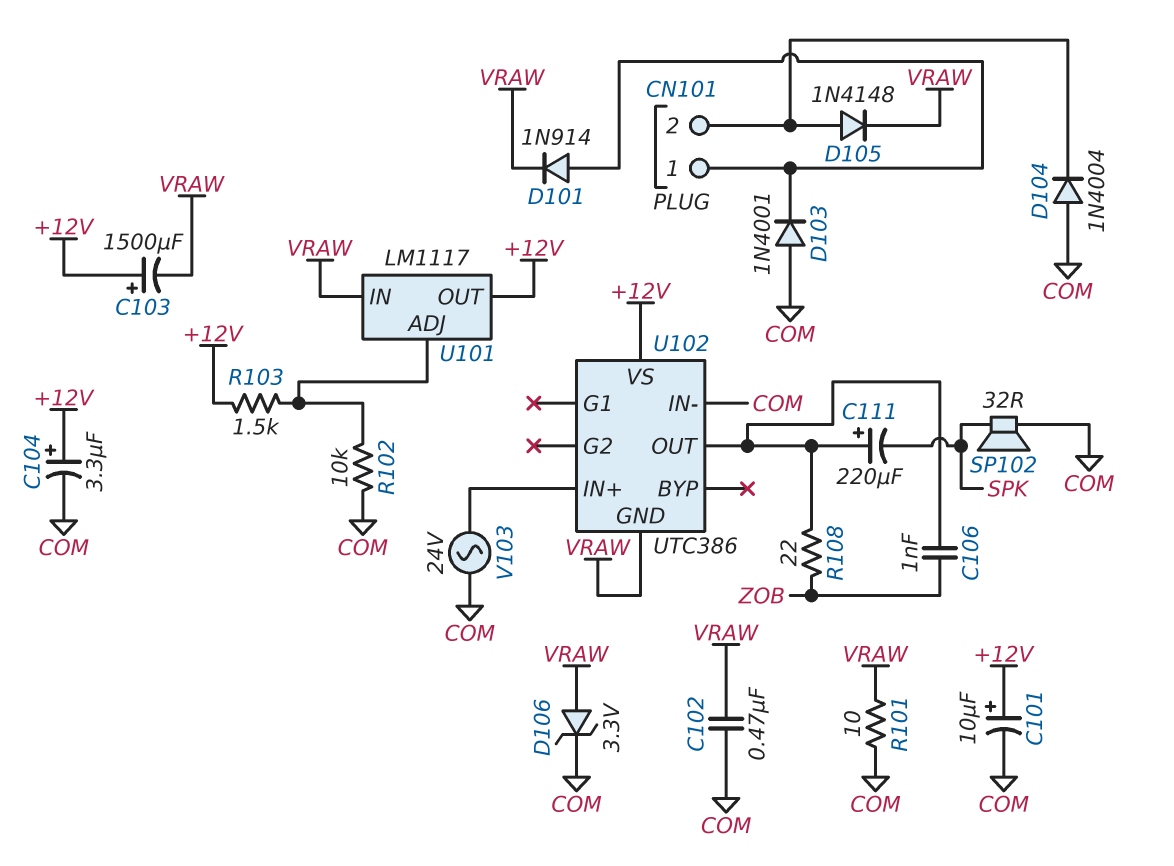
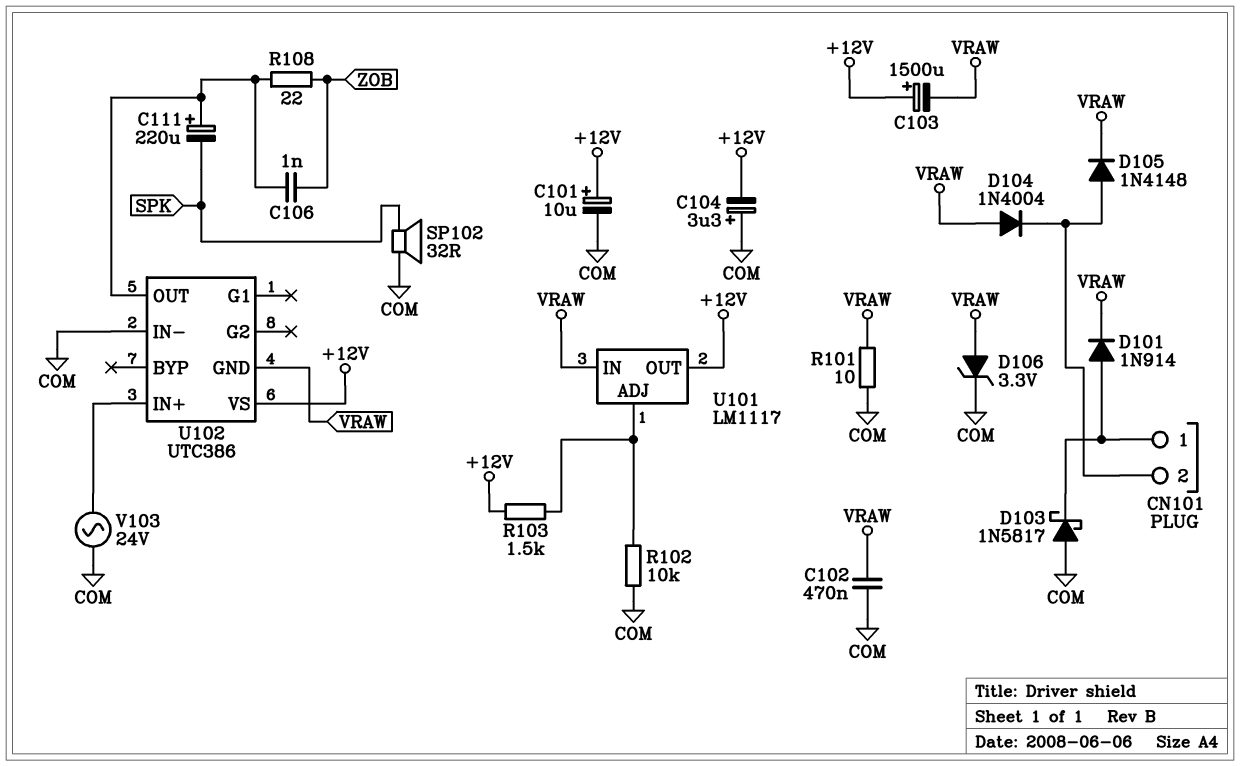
C104: 3.3uF (plus +12V, minus COM) -> 3.3uF (plus COM, minus +12V)
D103: diode 1N4001 (A COM, K CN101/1) -> schottky 1N5817 (A COM, K CN101/1)
D104: diode 1N4004 (A COM, K CN101/2) -> diode 1N4004 (A VRAW, K CN101/2)

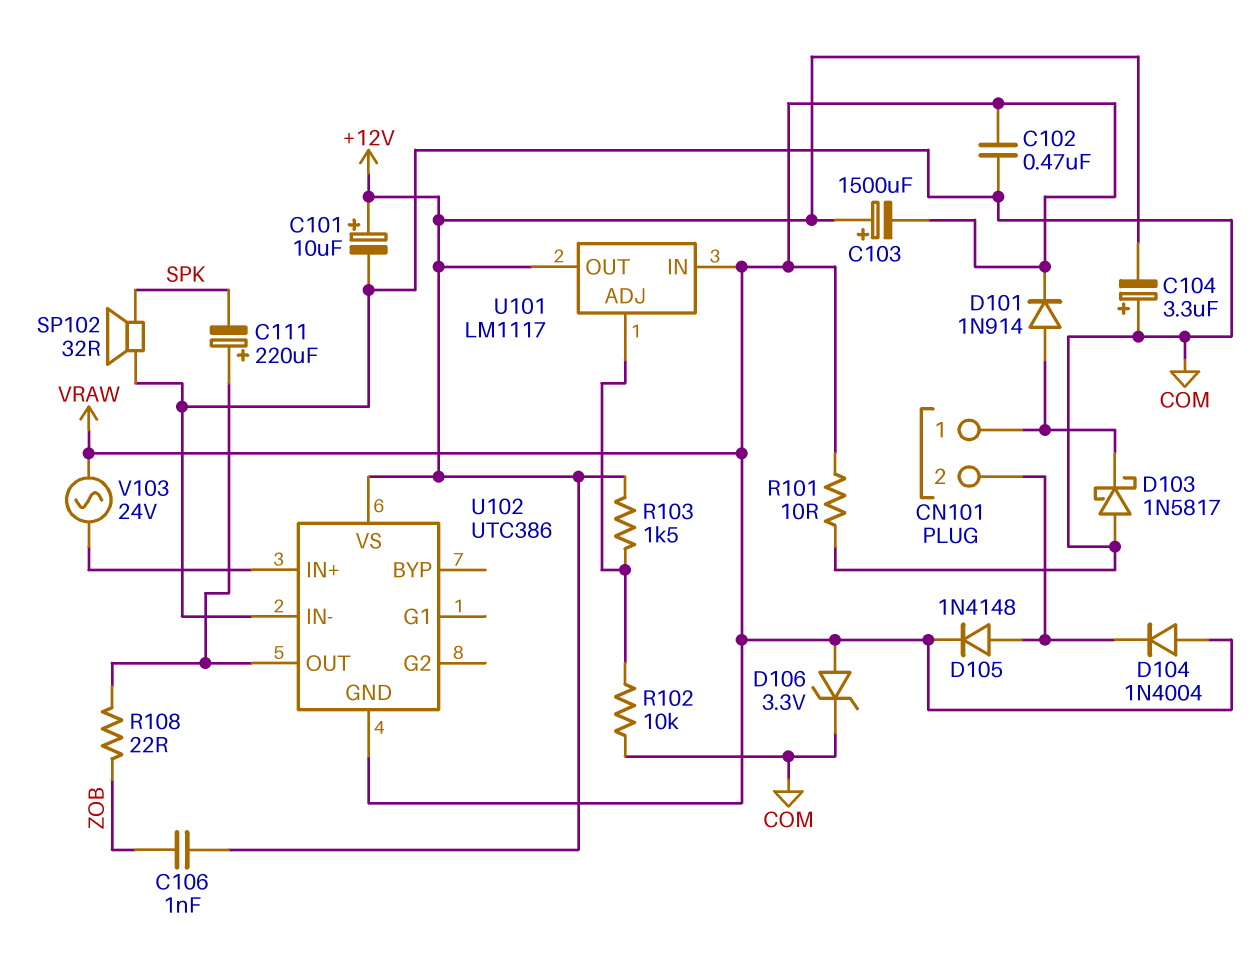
C106: 1nF (U102/OUT, ZOB) -> 1nF (+12V, ZOB)
V103: AC 24V (COM, U102/IN+) -> AC 24V (U102/IN+, VRAW)

